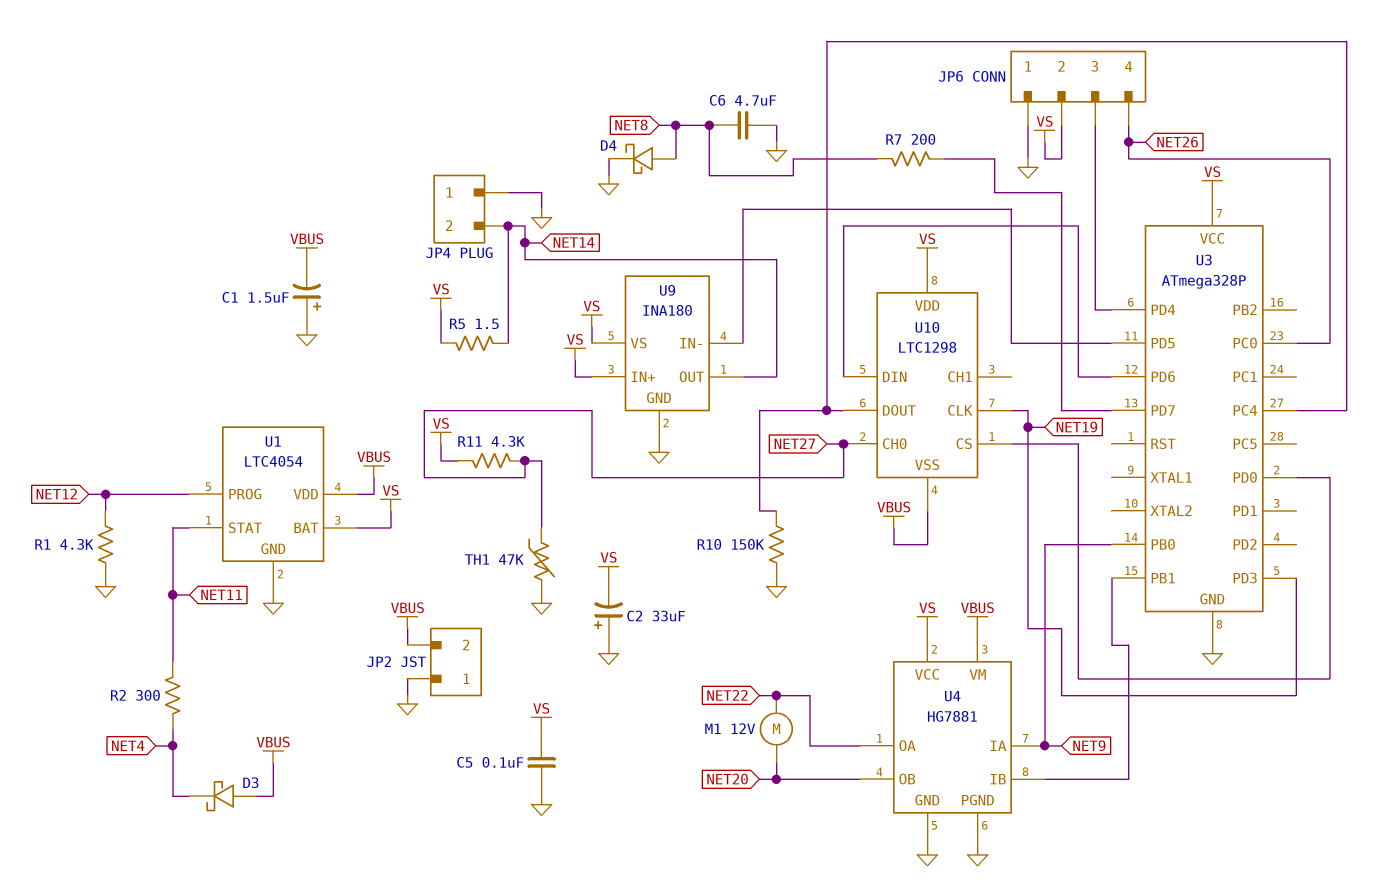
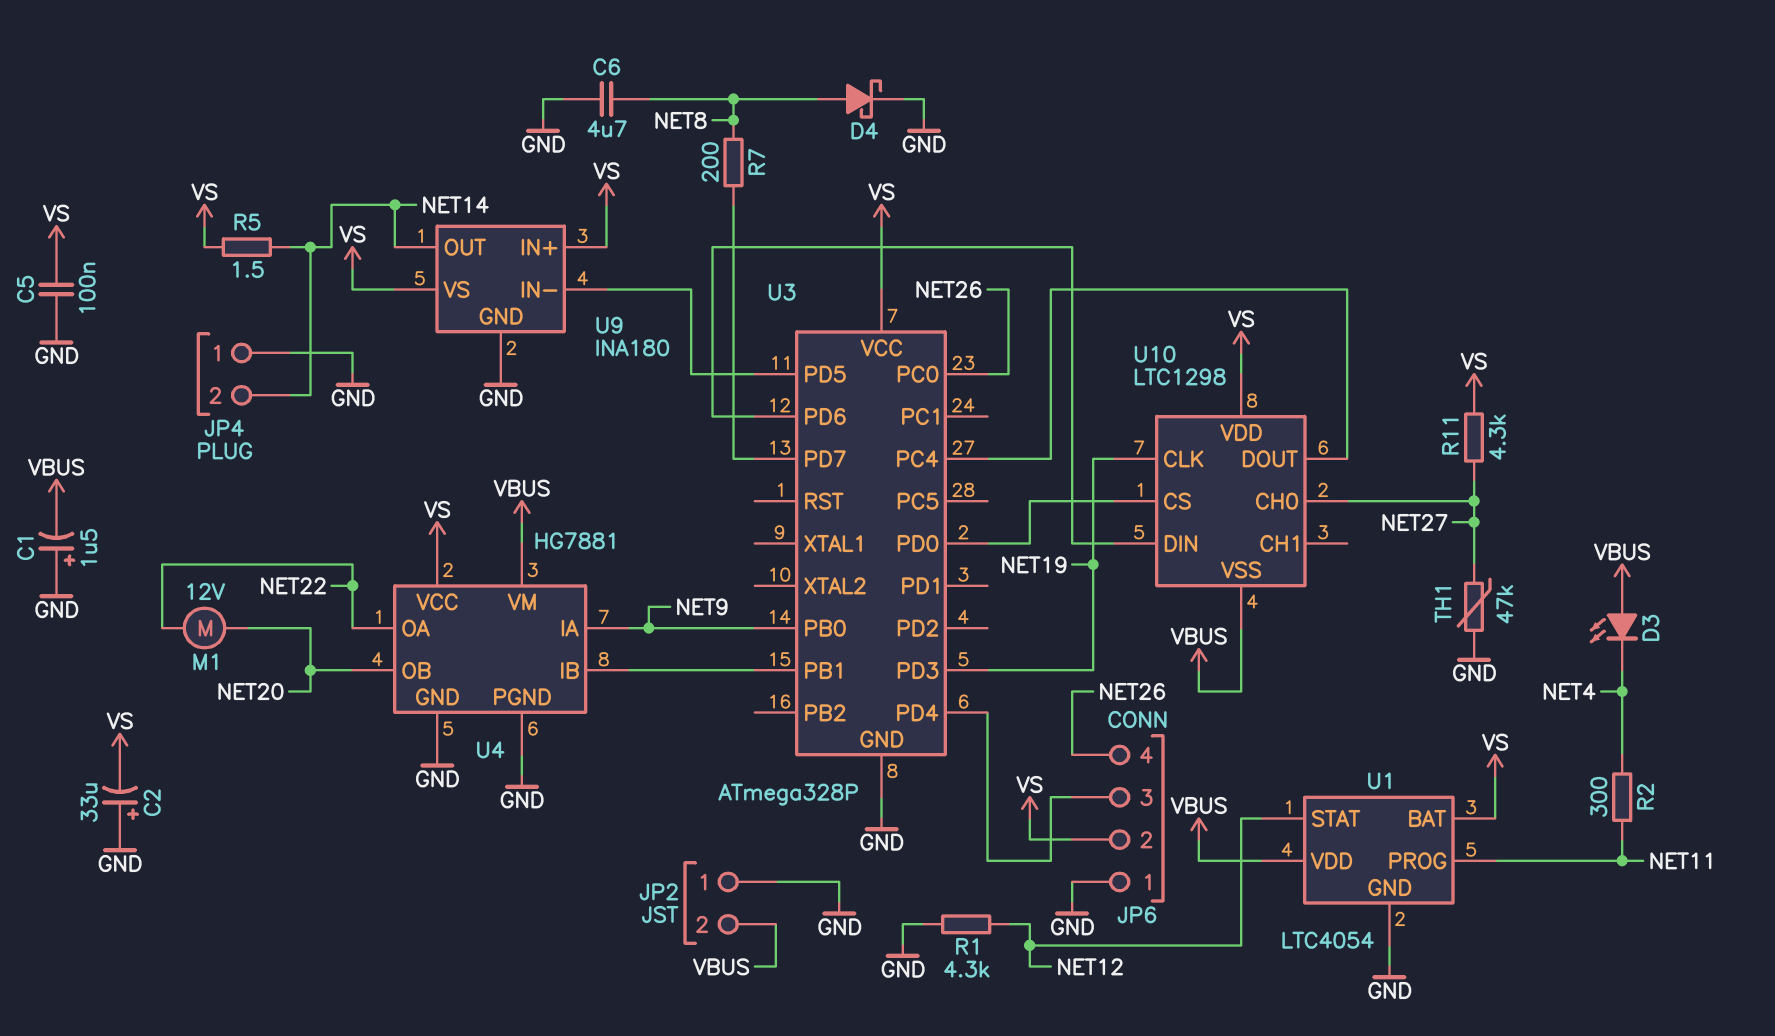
D3: schottky (A VBUS, K NET4) -> LED (A VBUS, K NET4)
R10: 150k (GND, U3/PC4) -> none
U1 pin PROG: NET12 -> NET11
U1 pin STAT: NET11 -> NET12

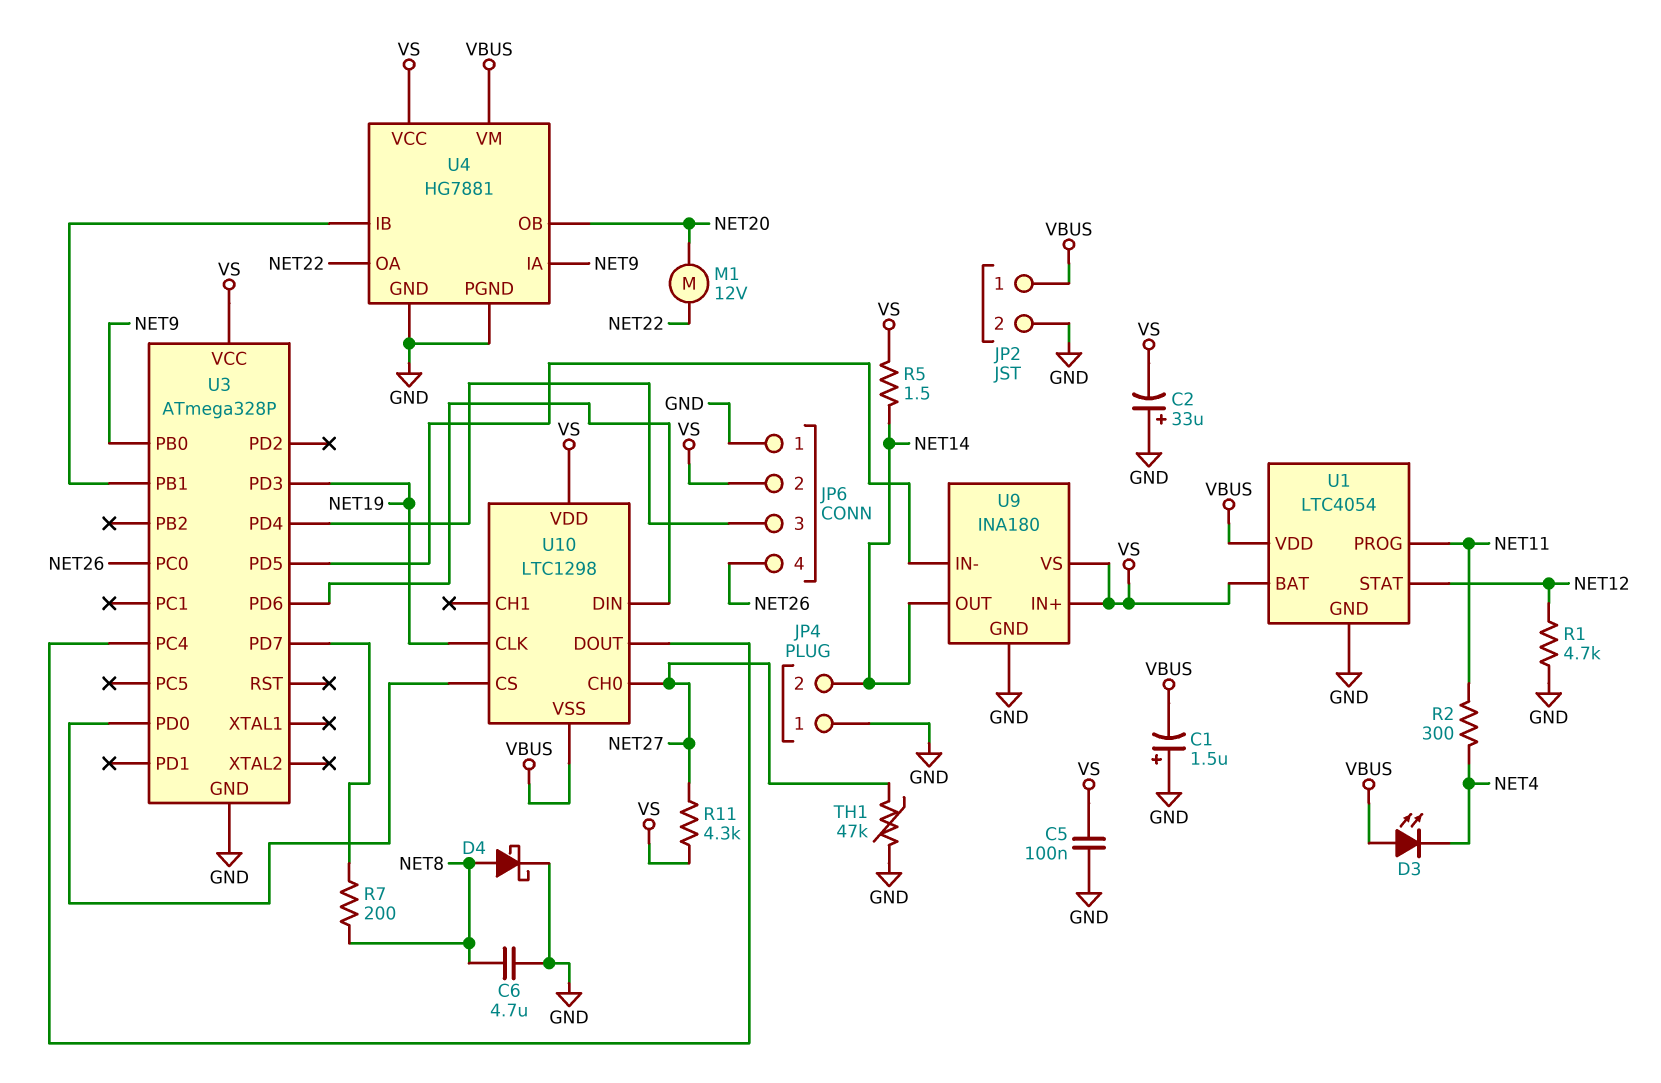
JP2 pin 1: GND -> VBUS
JP2 pin 2: VBUS -> GND
R1: 4.3k (GND, NET12) -> 4.7k (GND, NET12)

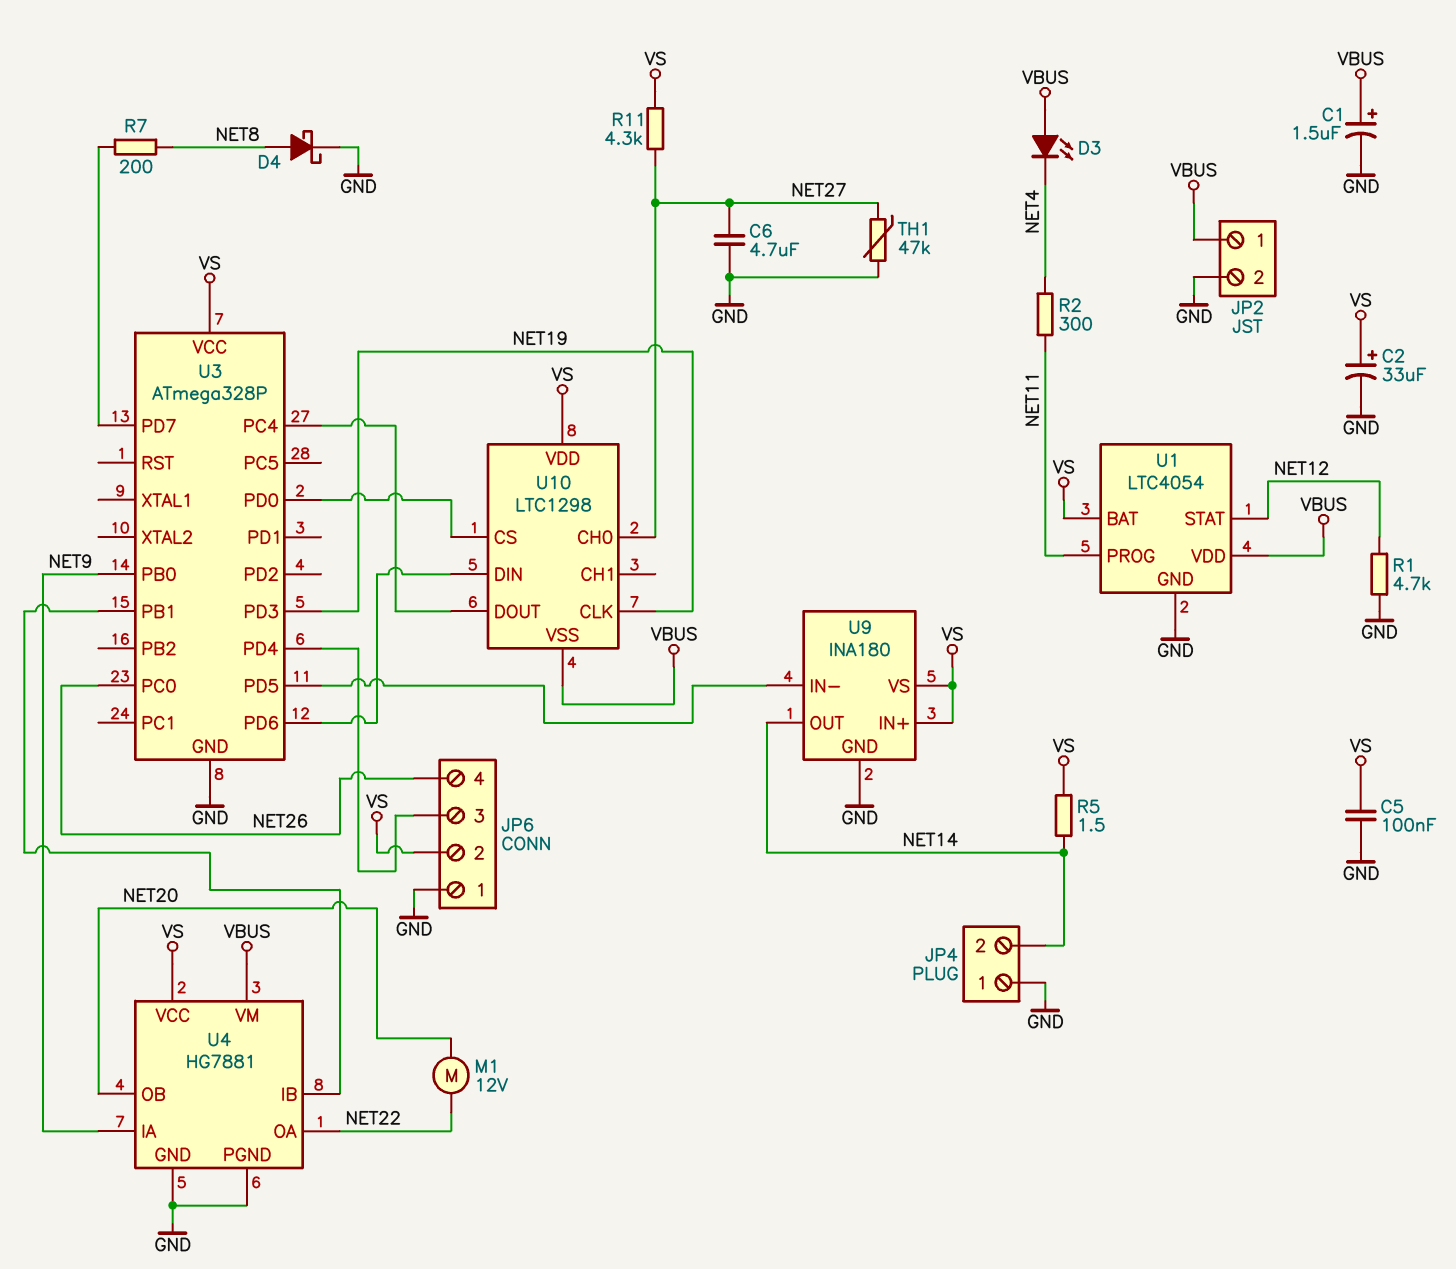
C1: 1.5uF (plus GND, minus VBUS) -> 1.5uF (plus VBUS, minus GND)
C2: 33uF (plus GND, minus VS) -> 33uF (plus VS, minus GND)
C6: 4.7uF (GND, NET8) -> 4.7uF (GND, NET27)

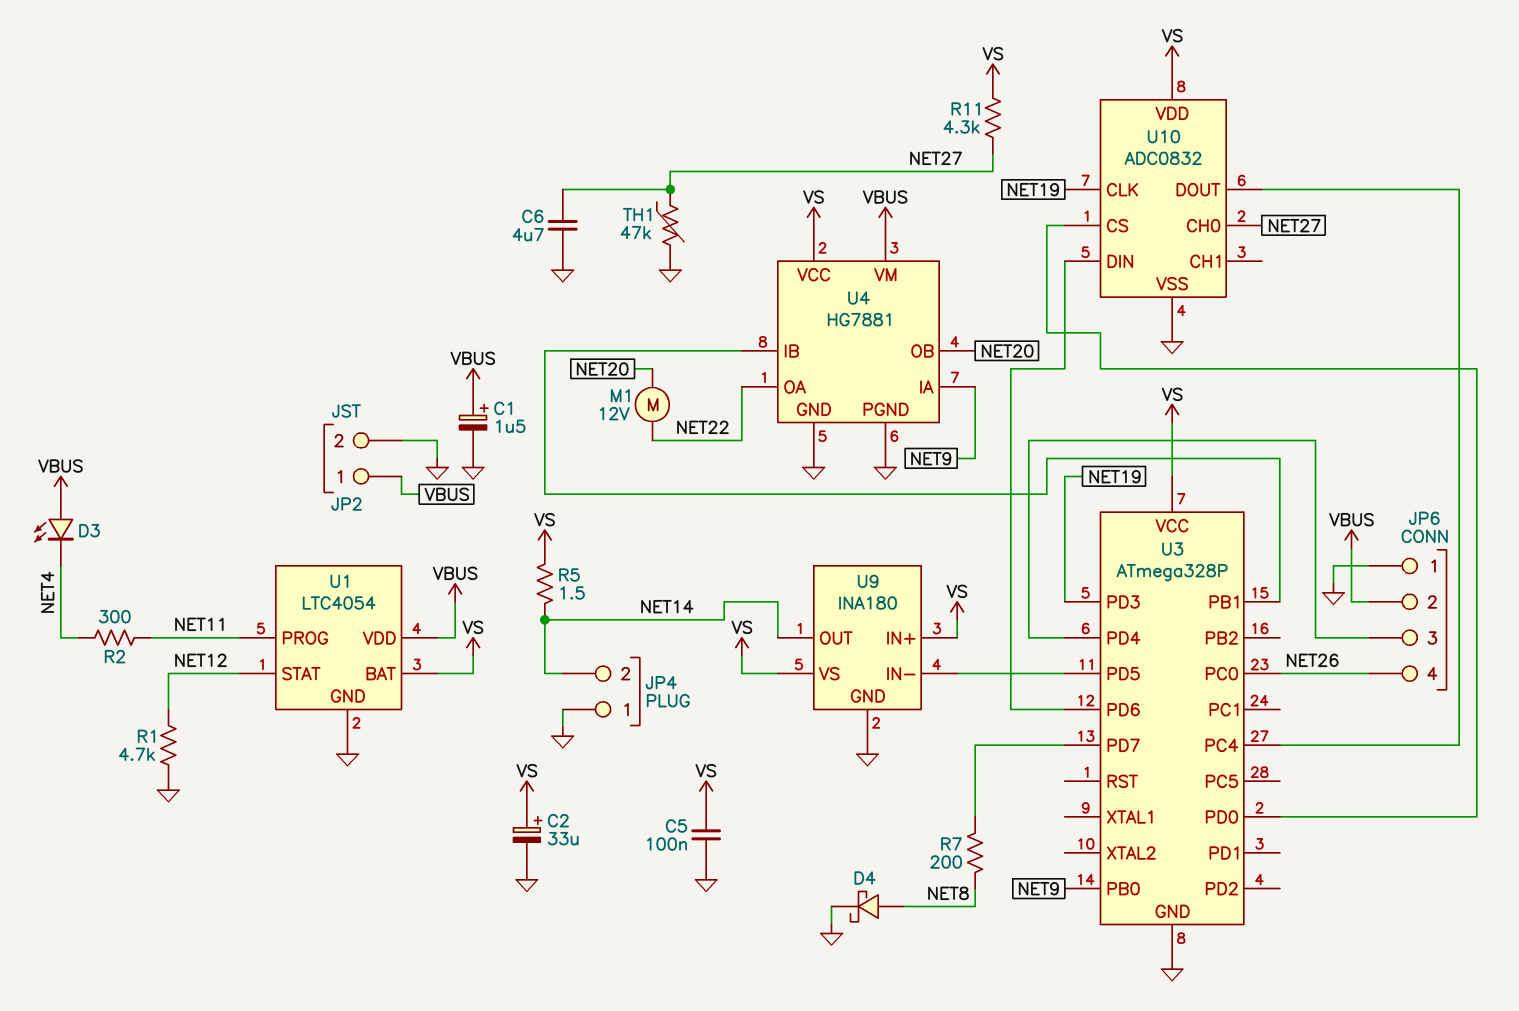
JP6 pin 2: VS -> VBUS
U10: LTC1298 -> ADC0832
U10 pin VSS: VBUS -> GND

